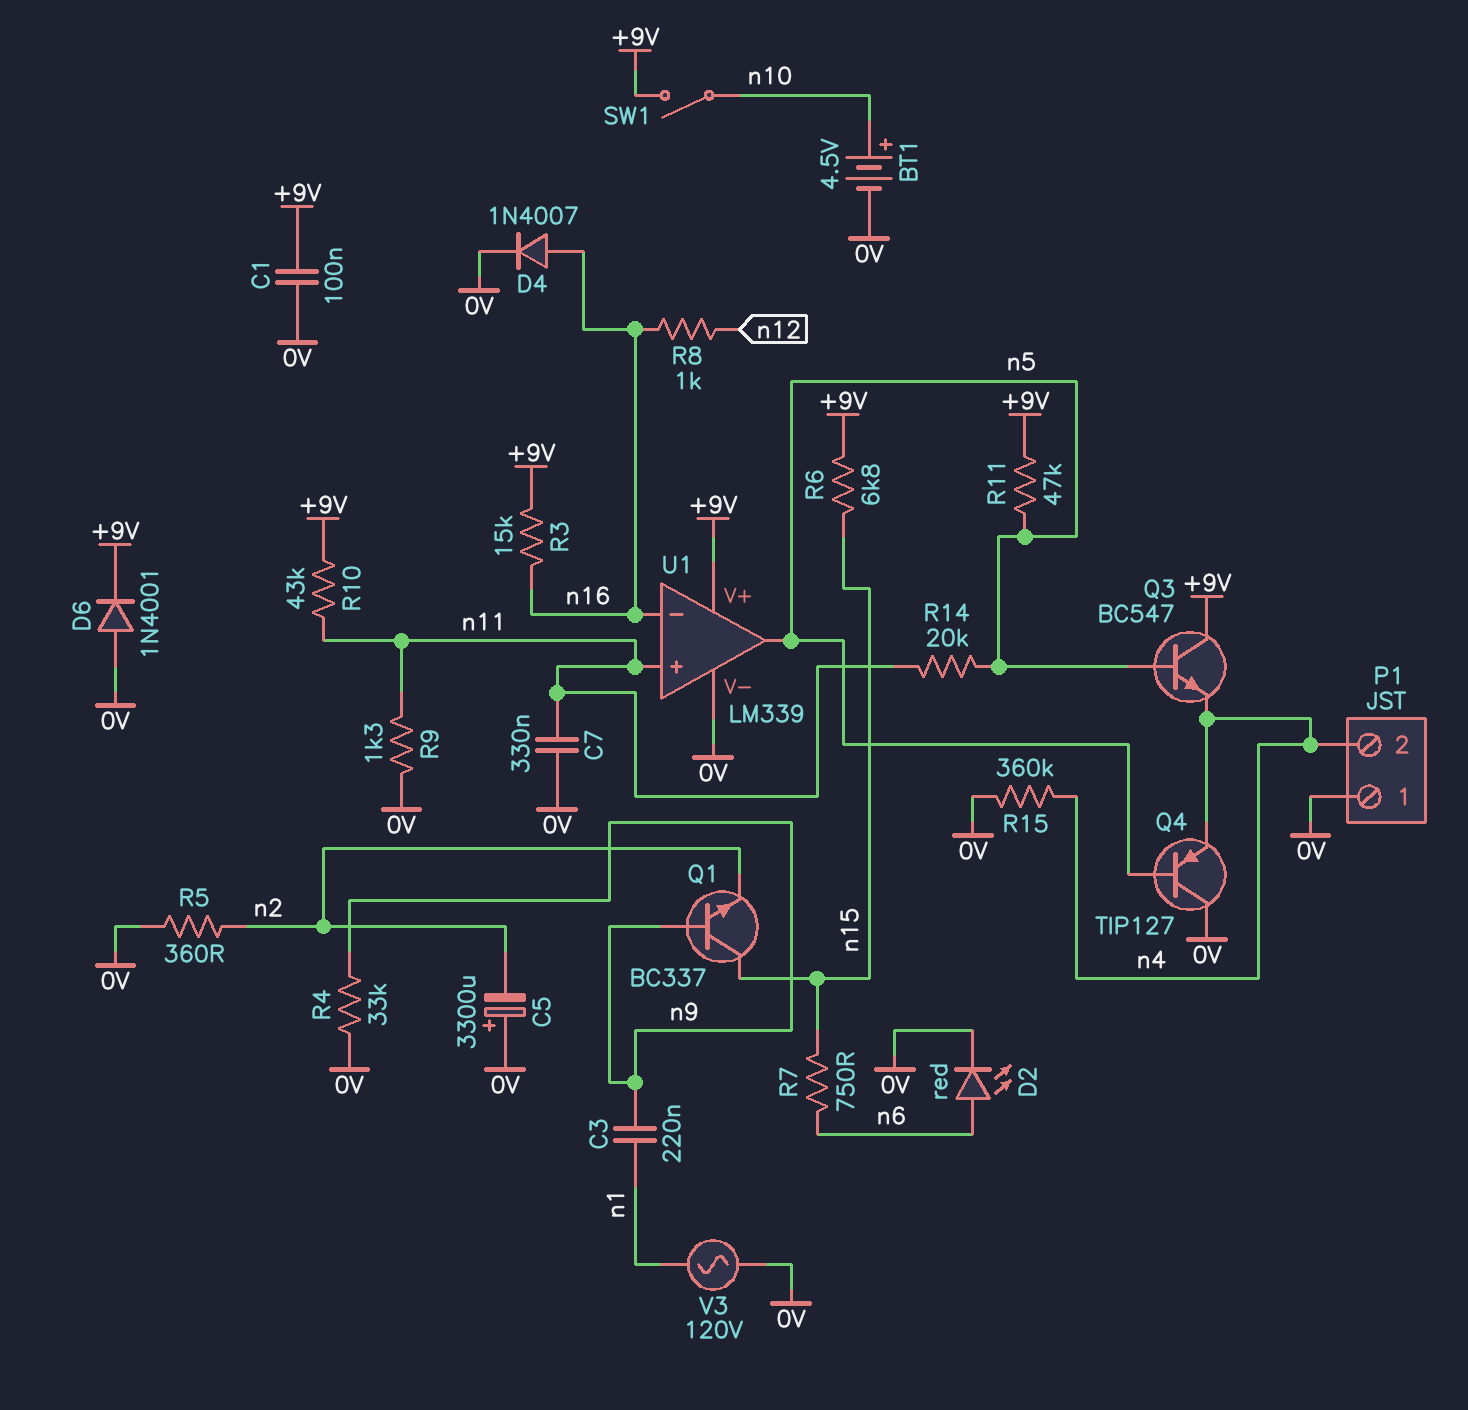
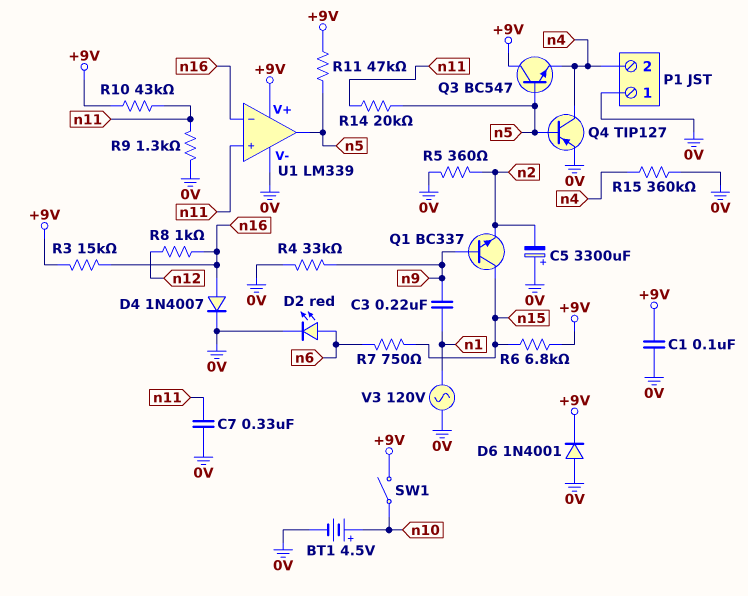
Q4: PNP TIP127 (B n5, C 0V, E n4) -> PNP TIP127 (B n5, C n4, E 0V)

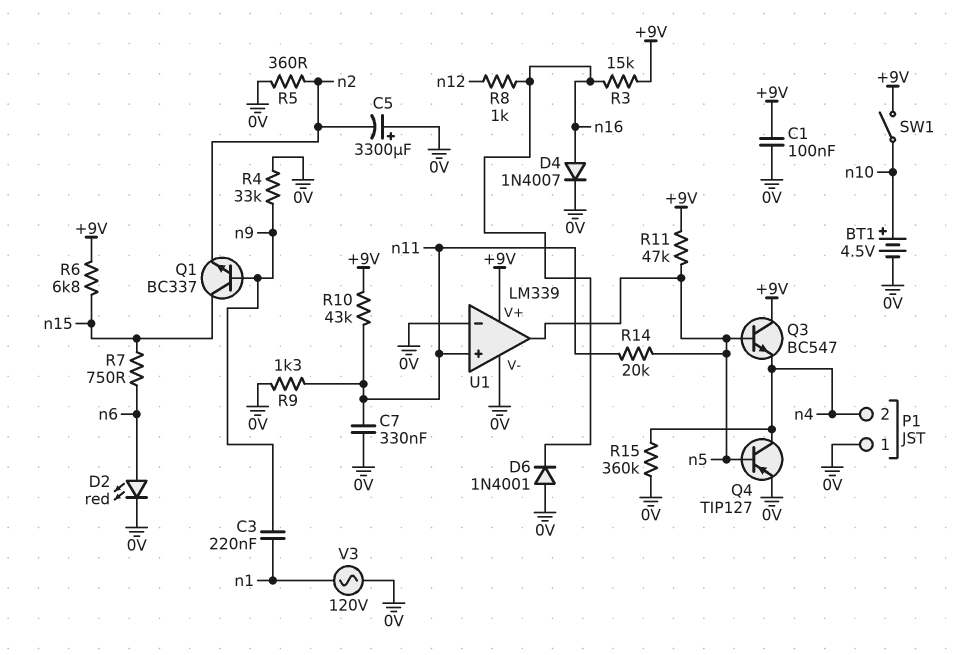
D6: diode 1N4001 (A 0V, K +9V) -> diode 1N4001 (A 0V, K n16)
U1 pin in-: n16 -> 0V

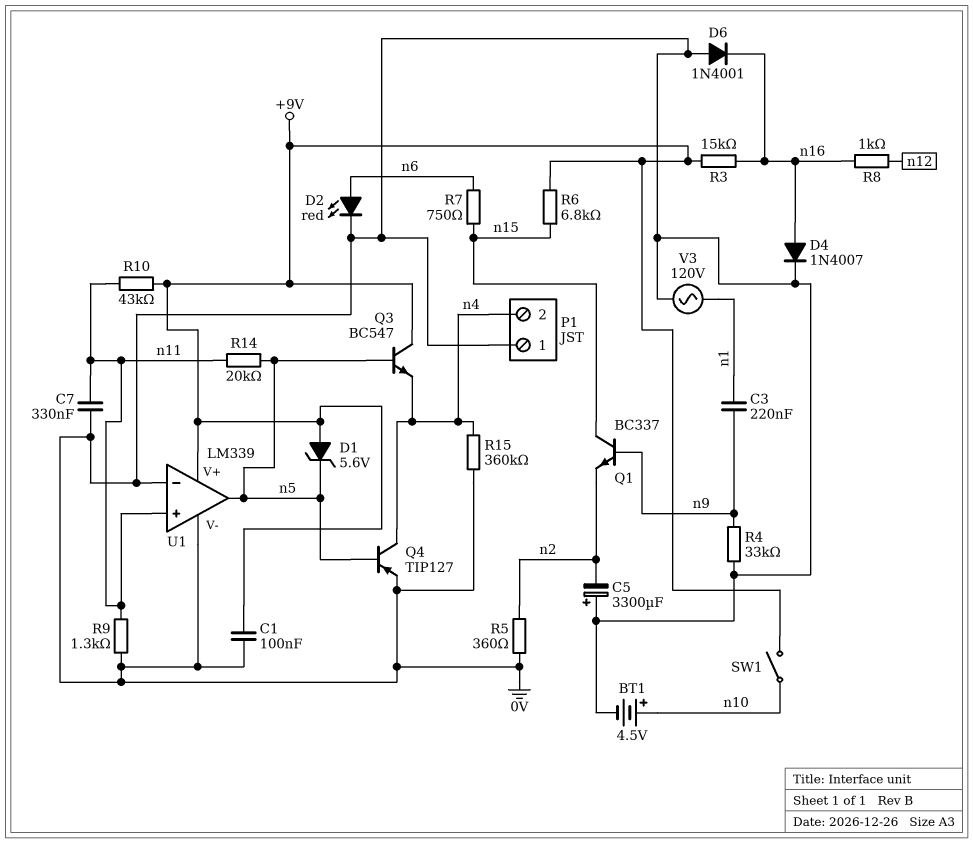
D1: none -> zener 5.6V (A +9V, K n5)
R11: 47k (+9V, n5) -> none

